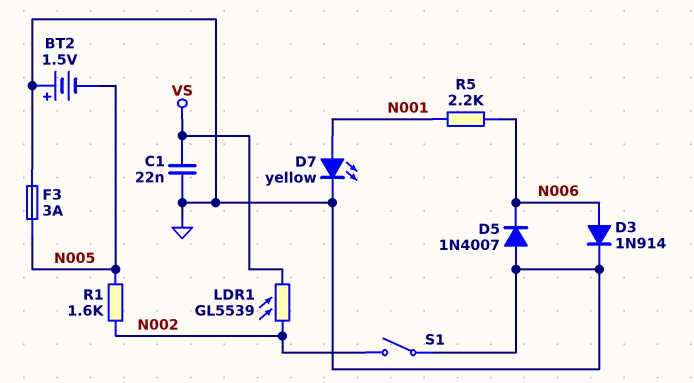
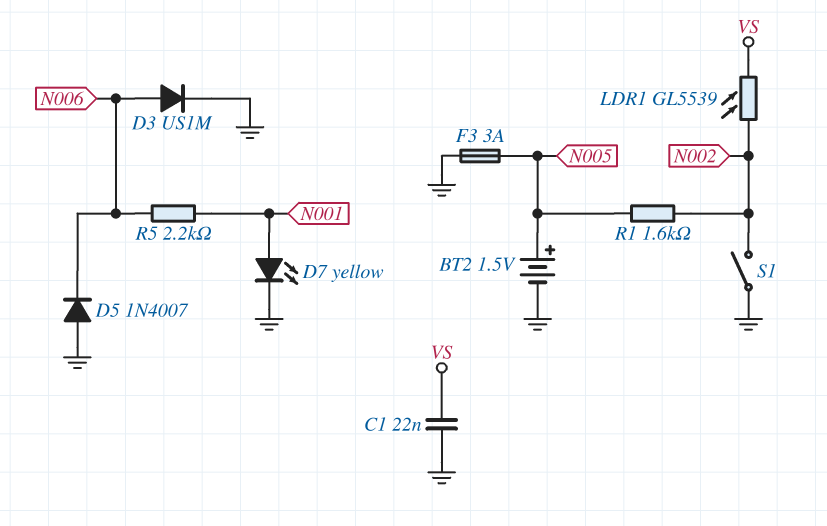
BT2: 1.5V (plus GND, minus N005) -> 1.5V (plus N005, minus GND)
D3: diode 1N914 (A N006, K GND) -> diode US1M (A N006, K GND)

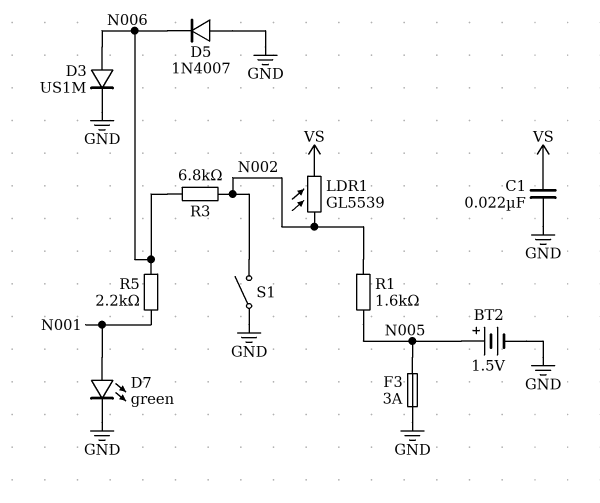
D7: LED yellow (A N001, K GND) -> LED green (A N001, K GND)
R3: none -> 6.8k (N002, N006)

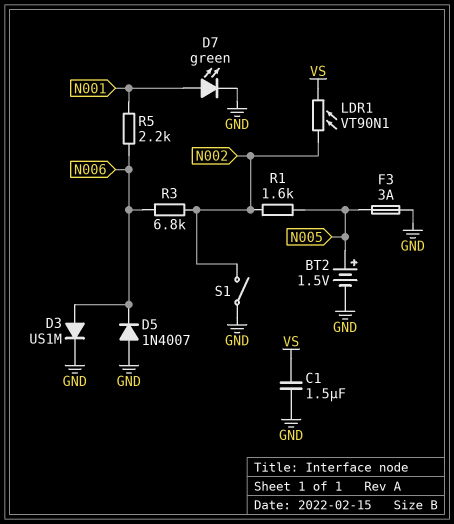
C1: 22nF (GND, VS) -> 1.5uF (GND, VS)
LDR1: GL5539 (N002, VS) -> VT90N1 (N002, VS)

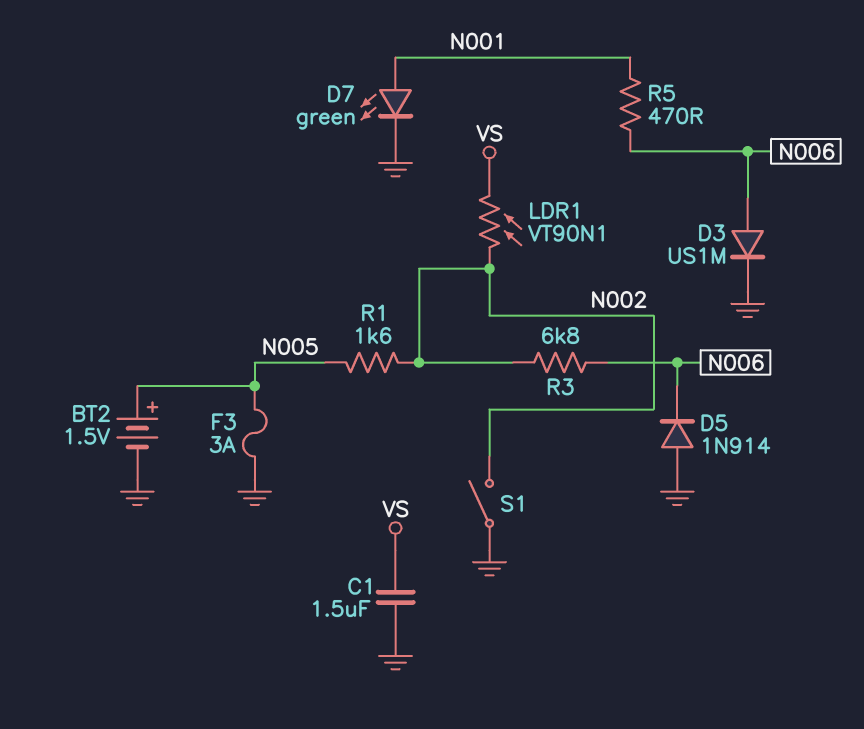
D5: diode 1N4007 (A GND, K N006) -> diode 1N914 (A GND, K N006)
R5: 2.2k (N001, N006) -> 470 (N001, N006)

